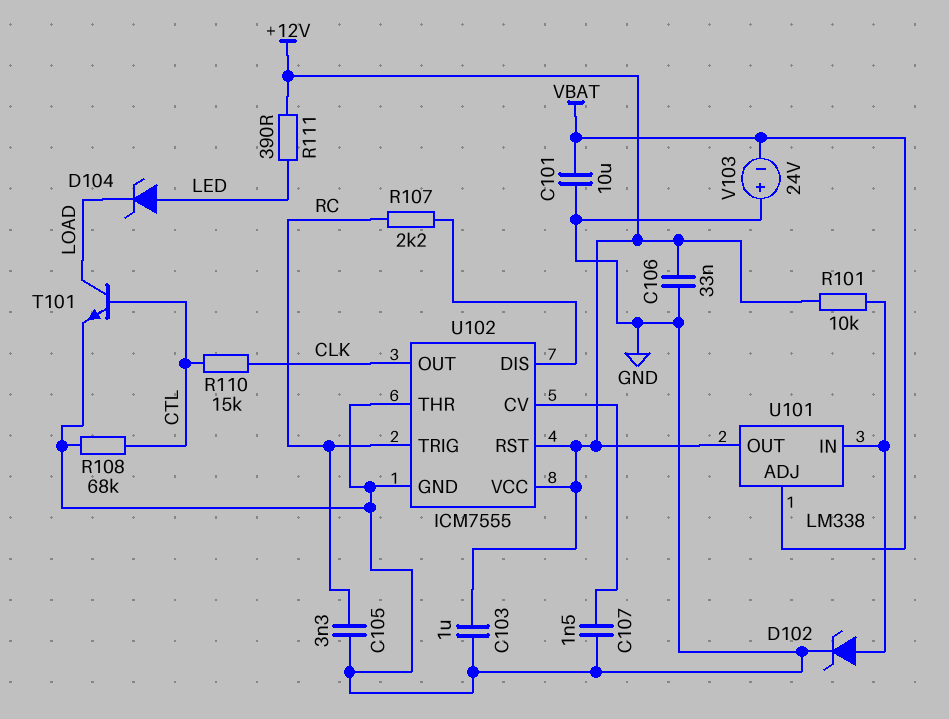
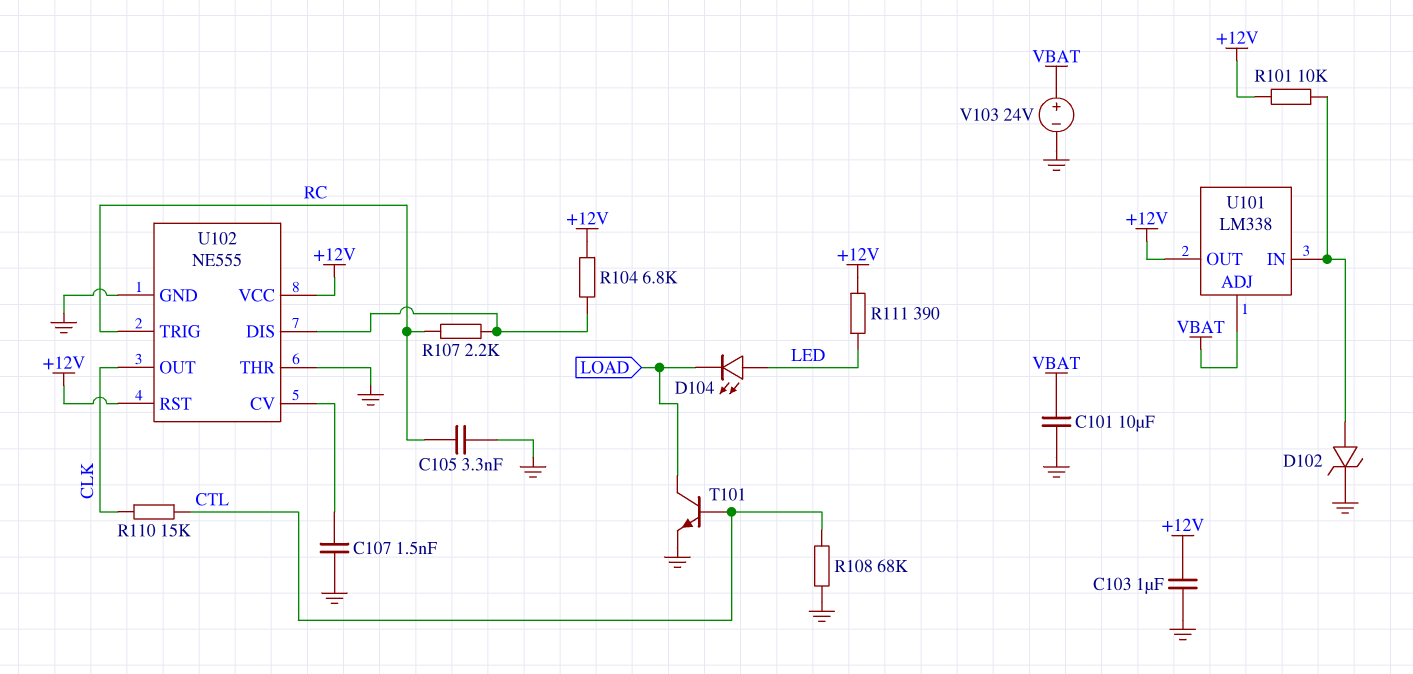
C106: 33nF (+12V, GND) -> none
D104: zener (A LED, K LOAD) -> LED (A LED, K LOAD)
R104: none -> 6.8k (+12V, U102/DIS)
U102: ICM7555 -> NE555
V103: 24V (plus GND, minus VBAT) -> 24V (plus VBAT, minus GND)

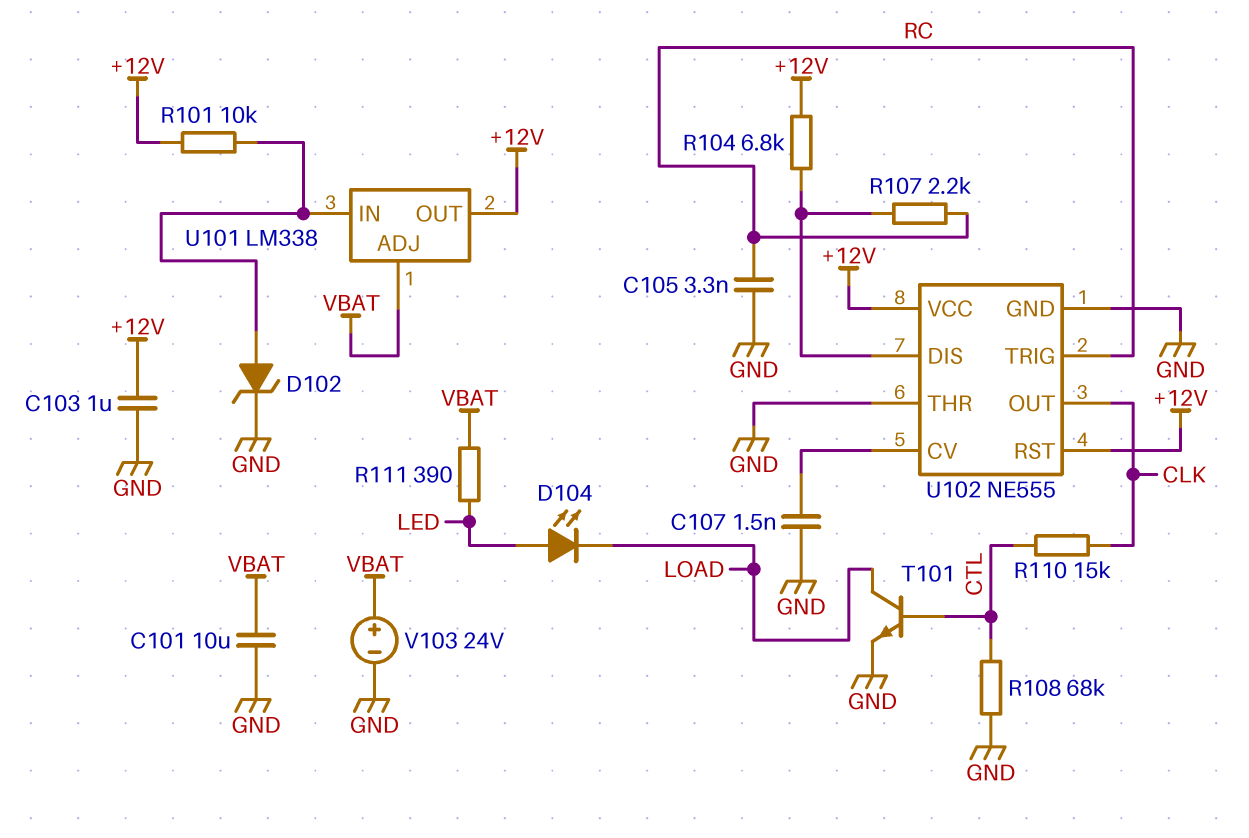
R111: 390 (+12V, LED) -> 390 (LED, VBAT)

